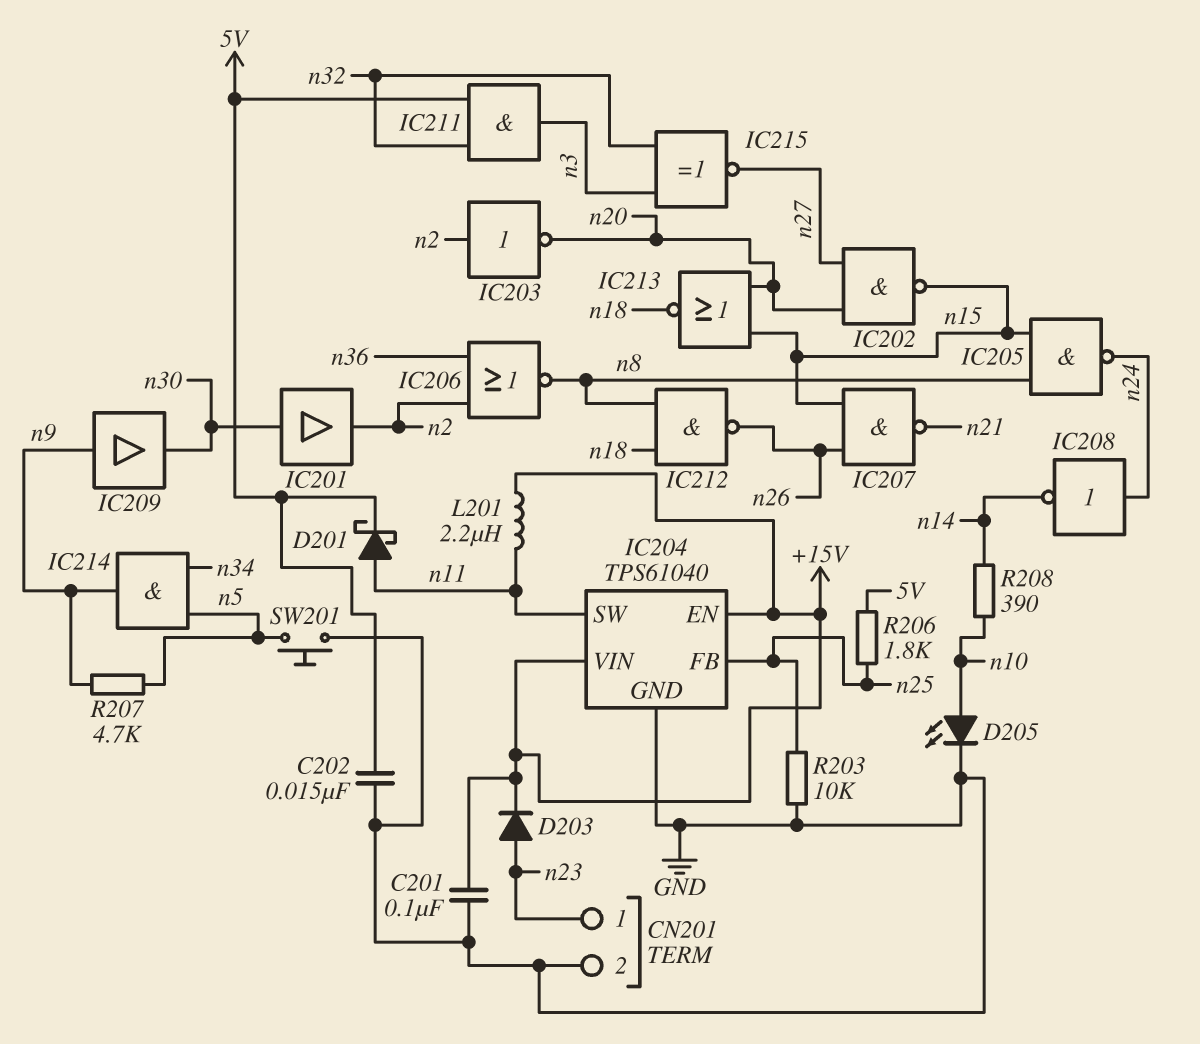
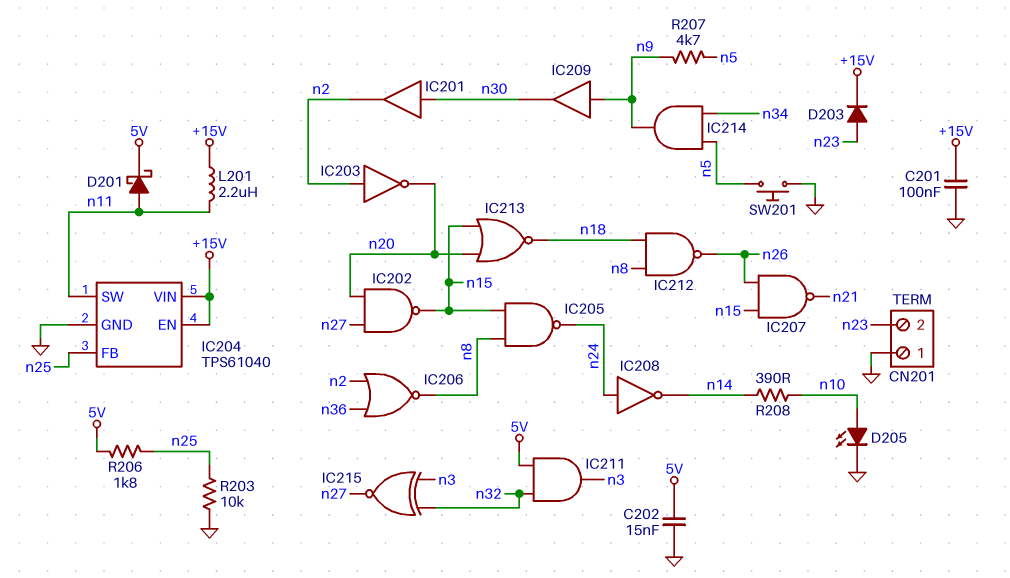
CN201 pin 1: n23 -> GND
CN201 pin 2: GND -> n23

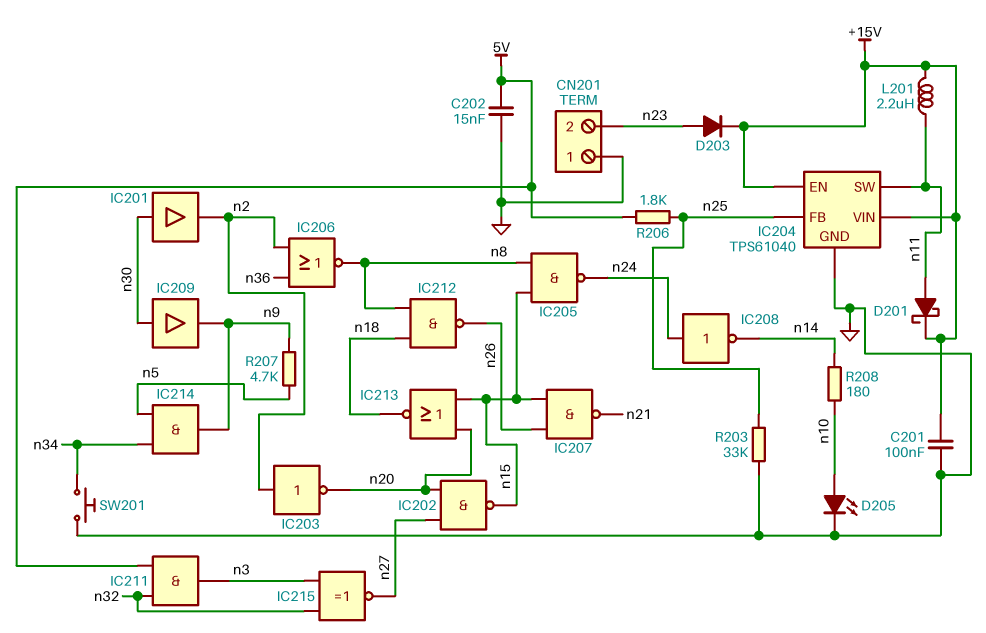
D201: schottky (A n11, K 5V) -> schottky (A n11, K +15V)
IC209: buffer (in n9, out n30) -> buffer (in n30, out n9)
R203: 10k (GND, n25) -> 33k (GND, n25)
R208: 390 (n10, n14) -> 180 (n10, n14)
SW201: button (GND, n5) -> button (GND, n34)

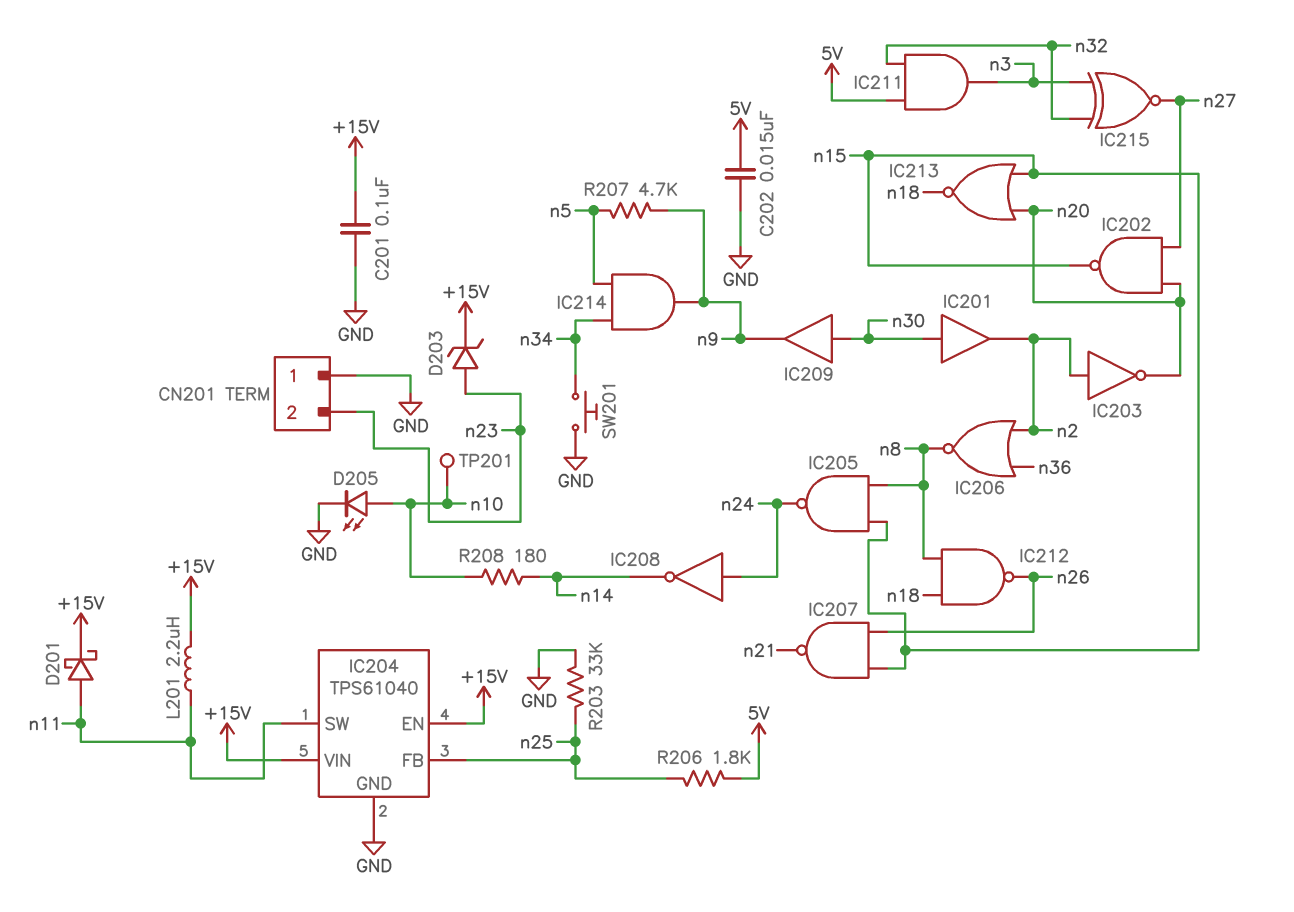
D203: diode (A n23, K +15V) -> zener (A n23, K +15V)
TP201: none -> test point (n10)

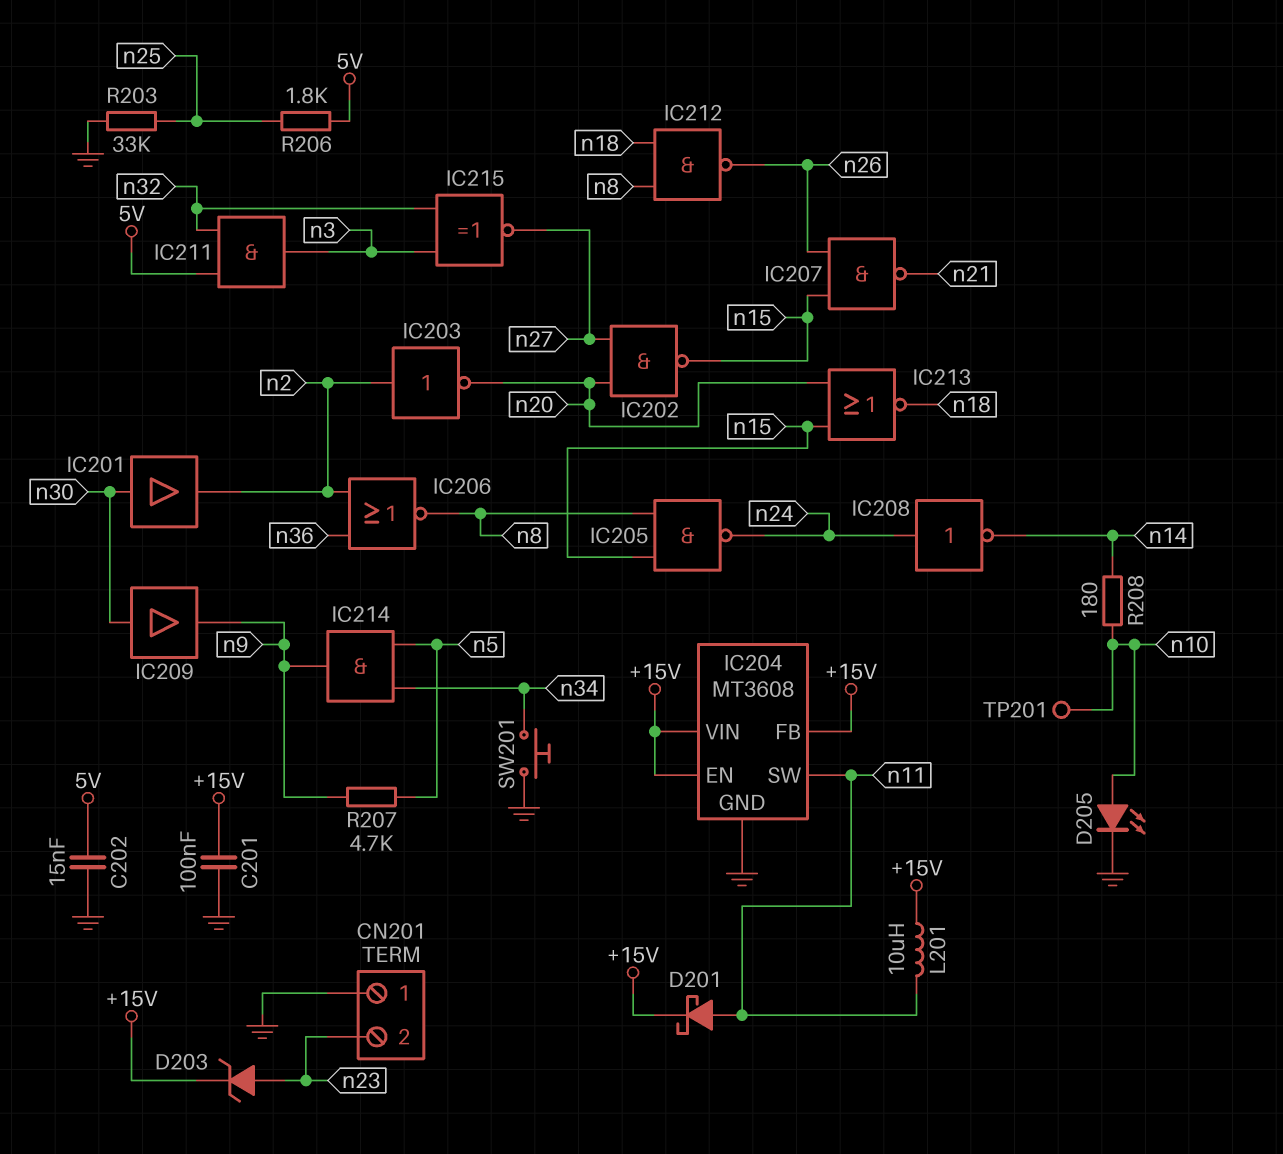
IC204: TPS61040 -> MT3608
IC204 pin FB: n25 -> +15V
L201: 2.2uH (+15V, n11) -> 10uH (+15V, n11)

